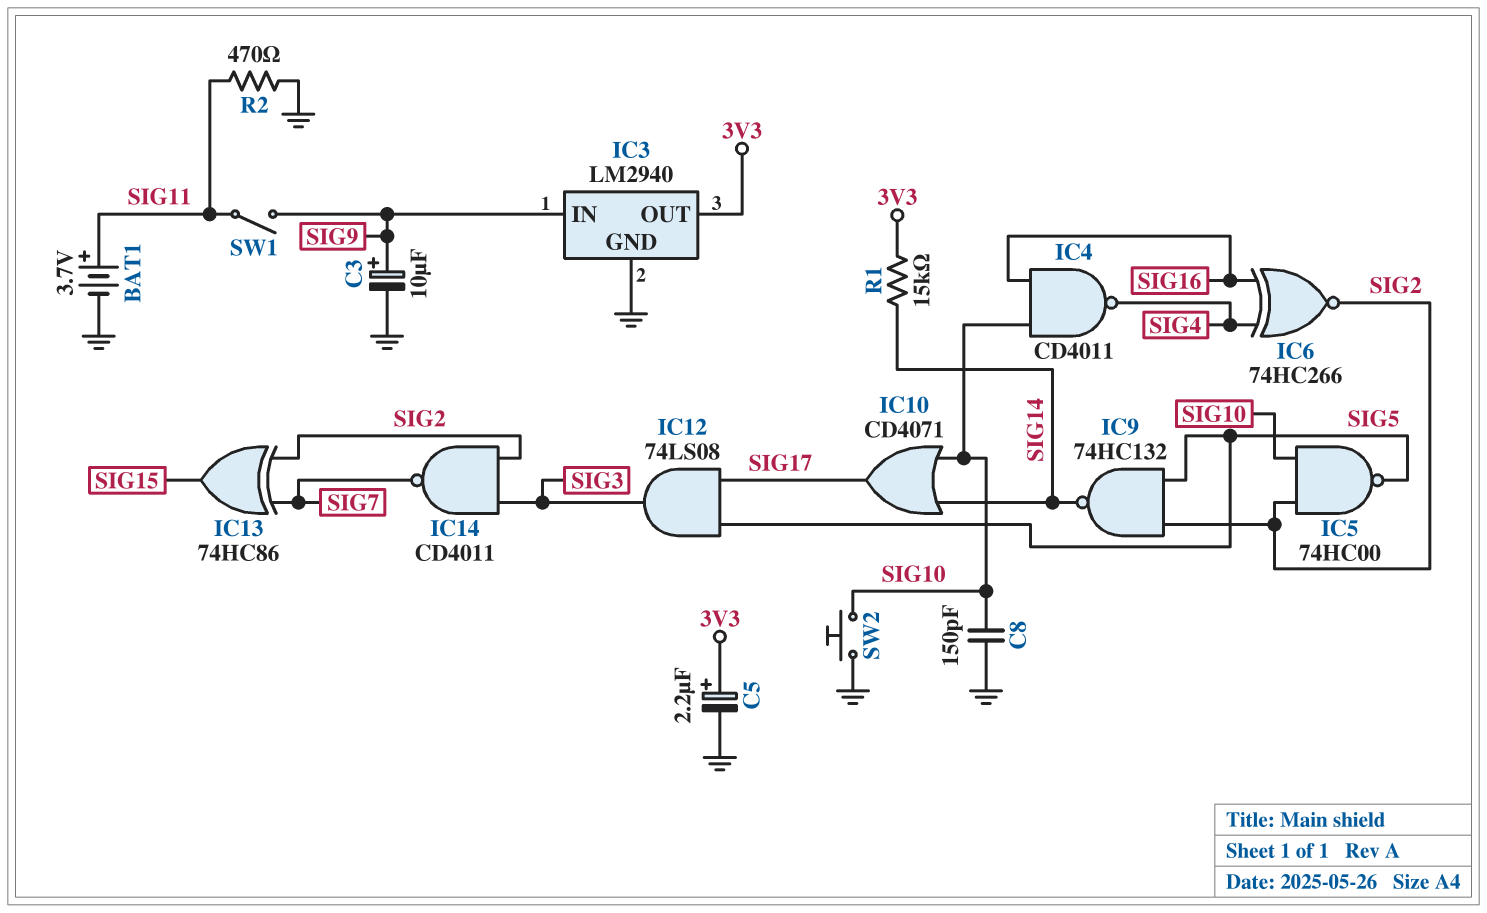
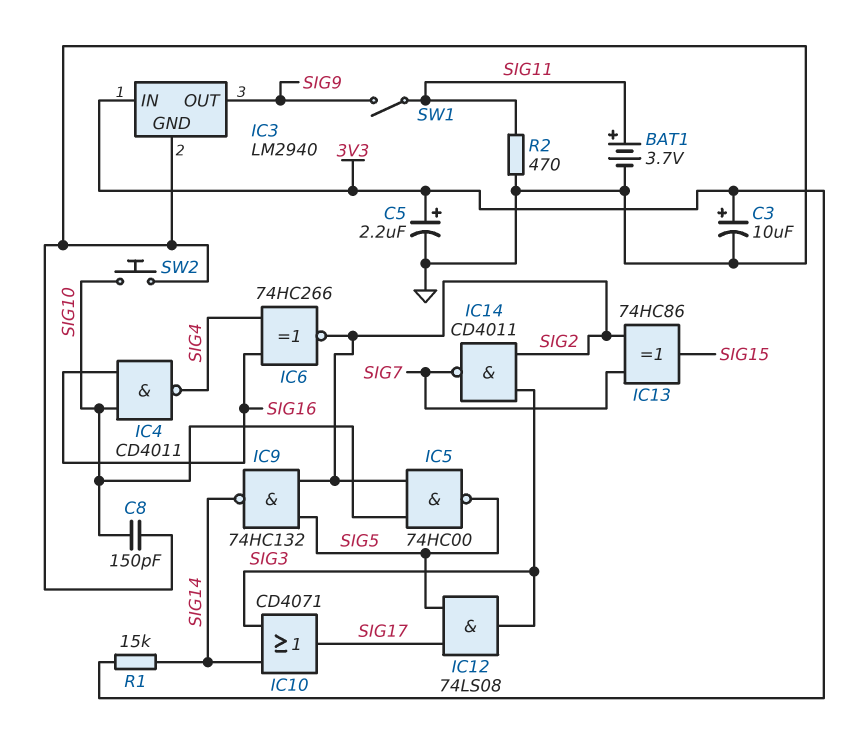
C3: 10uF (plus SIG9, minus GND) -> 10uF (plus 3V3, minus GND)
IC3 pin IN: SIG9 -> 3V3
IC3 pin OUT: 3V3 -> SIG9
IC10: OR CD4071 (in SIG10, in SIG14, out SIG17) -> OR CD4071 (in SIG3, in SIG14, out SIG17)

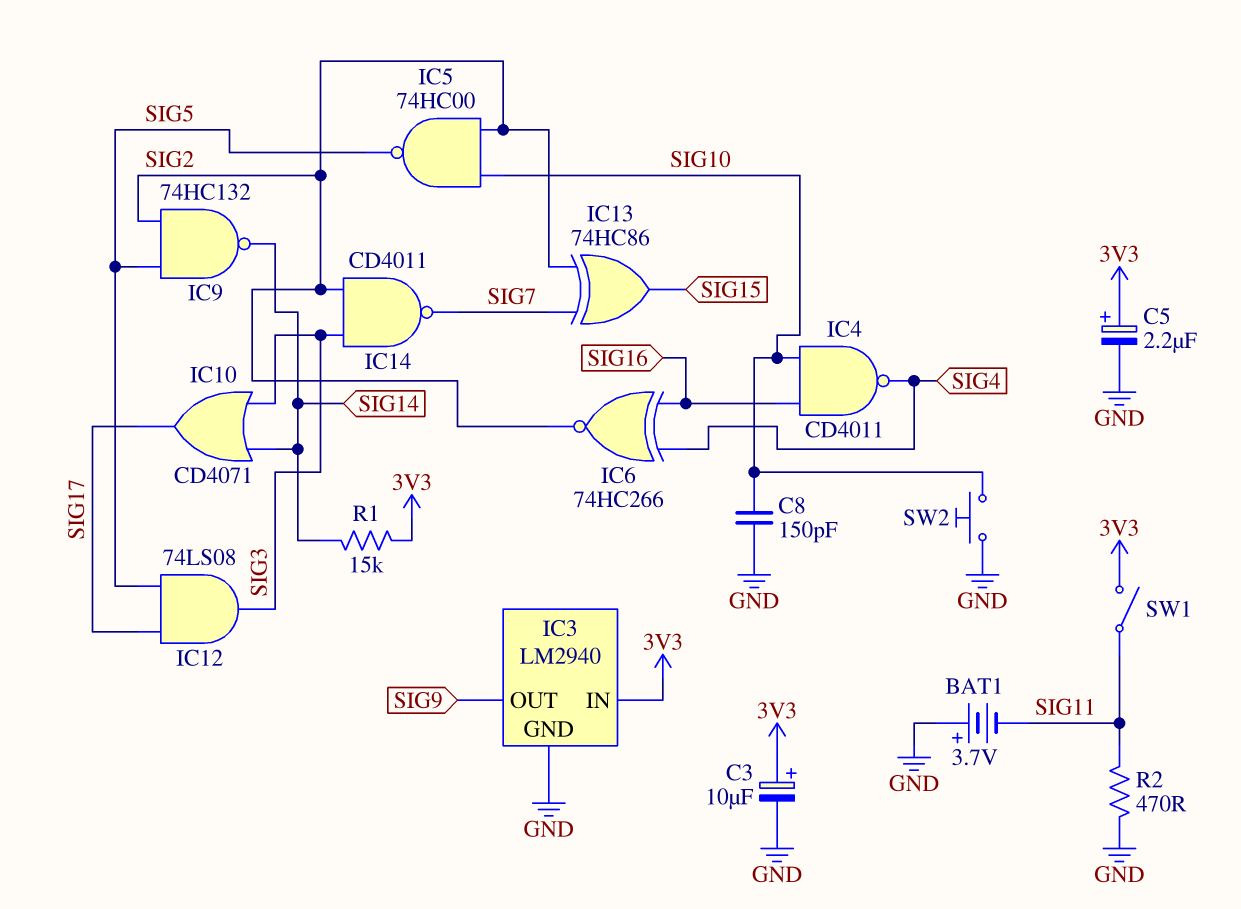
BAT1: 3.7V (plus SIG11, minus GND) -> 3.7V (plus GND, minus SIG11)
SW1: switch (SIG9, SIG11) -> switch (3V3, SIG11)

